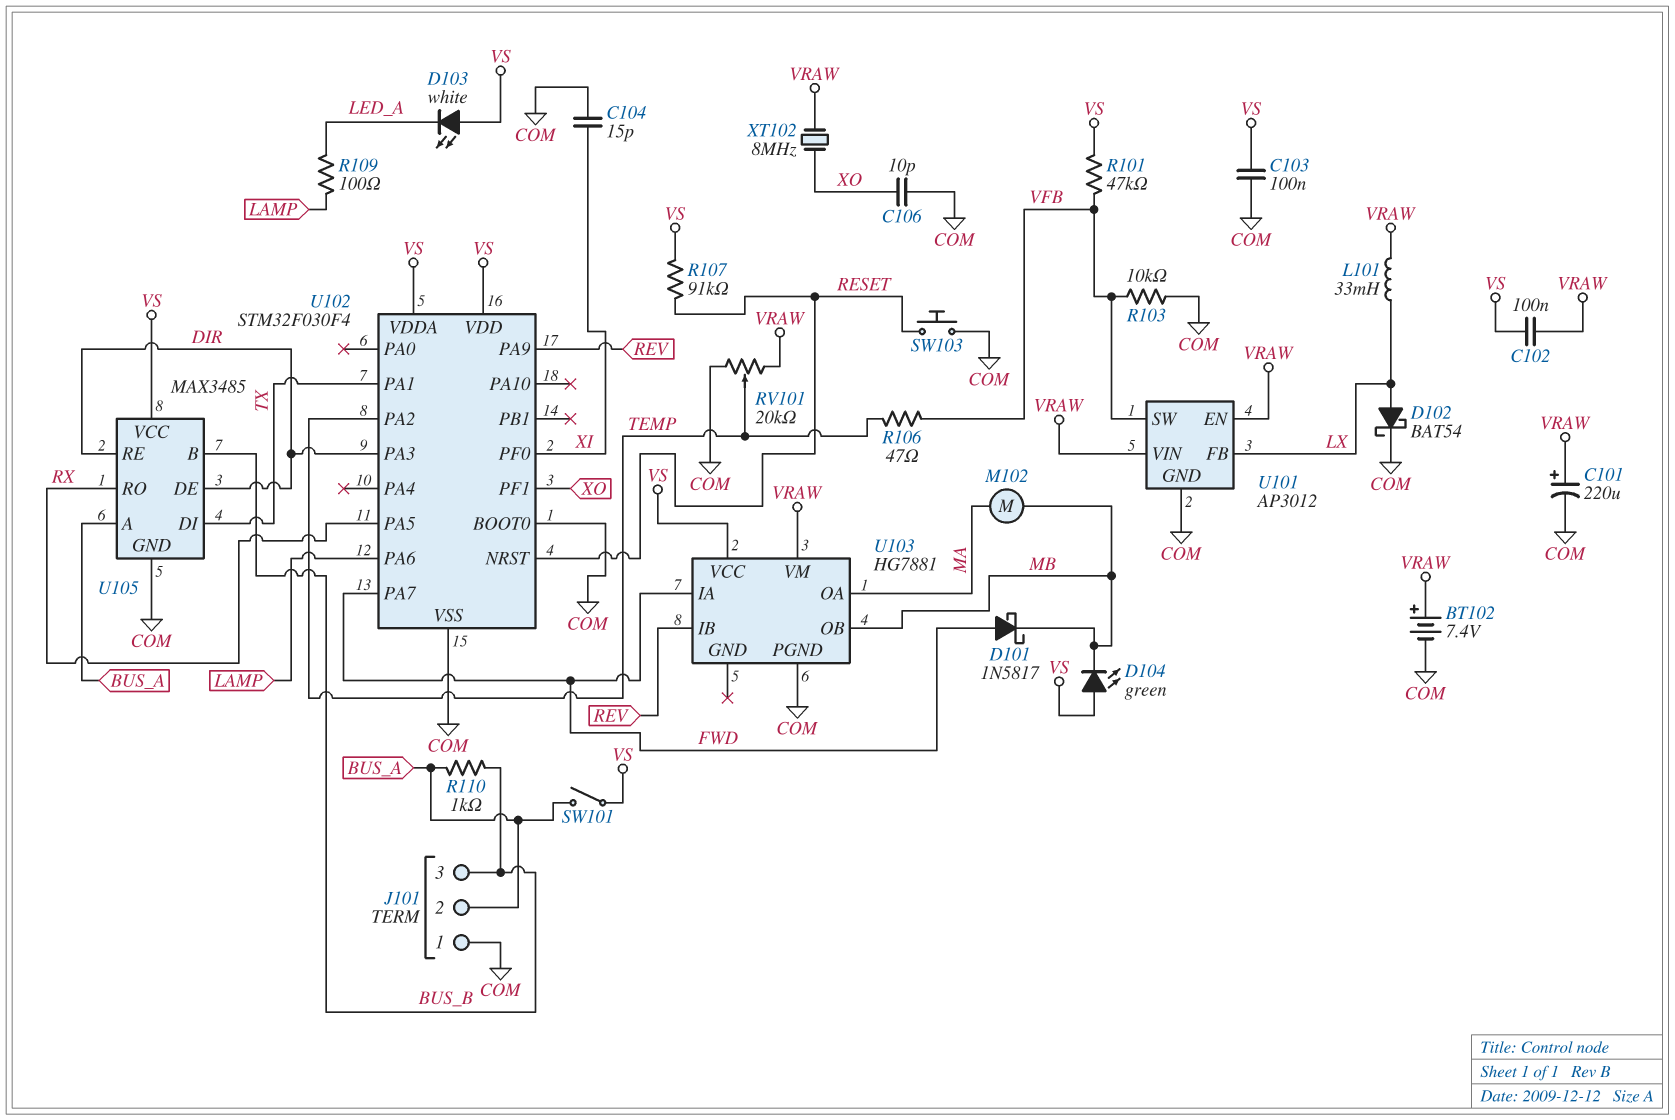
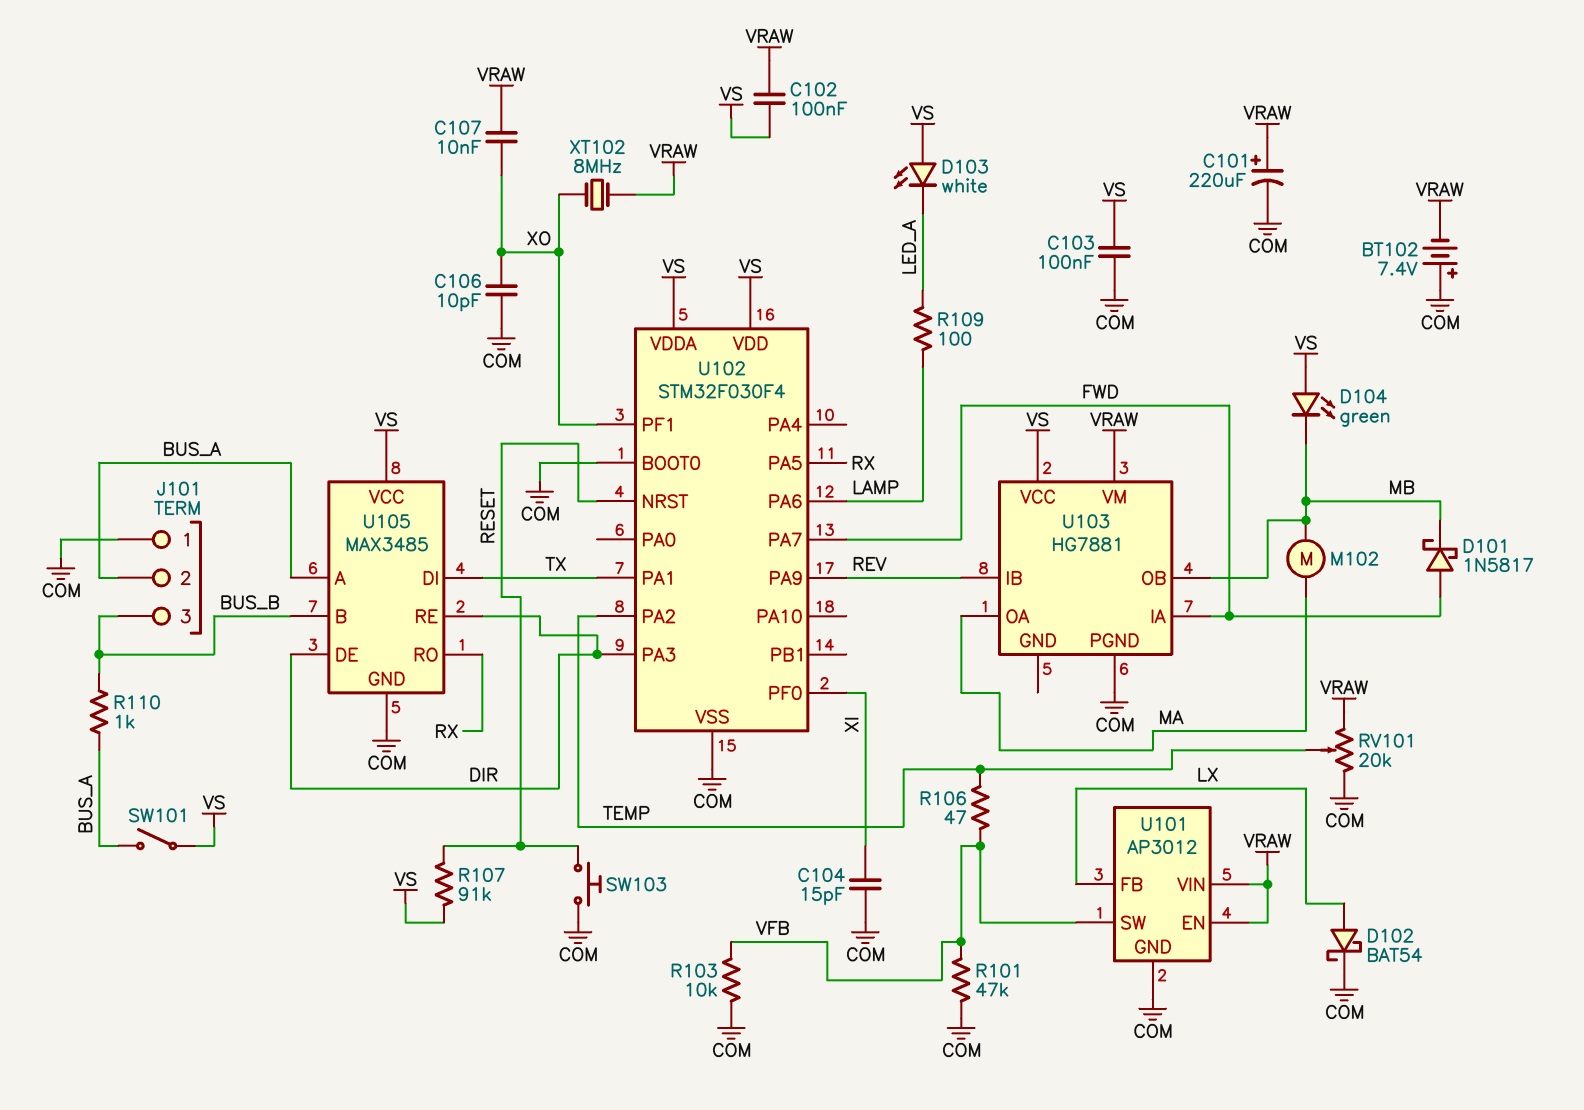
BT102: 7.4V (plus VRAW, minus COM) -> 7.4V (plus COM, minus VRAW)
C107: none -> 10nF (VRAW, XO)
L101: 33mH (LX, VRAW) -> none
R101: 47k (VFB, VS) -> 47k (COM, VFB)

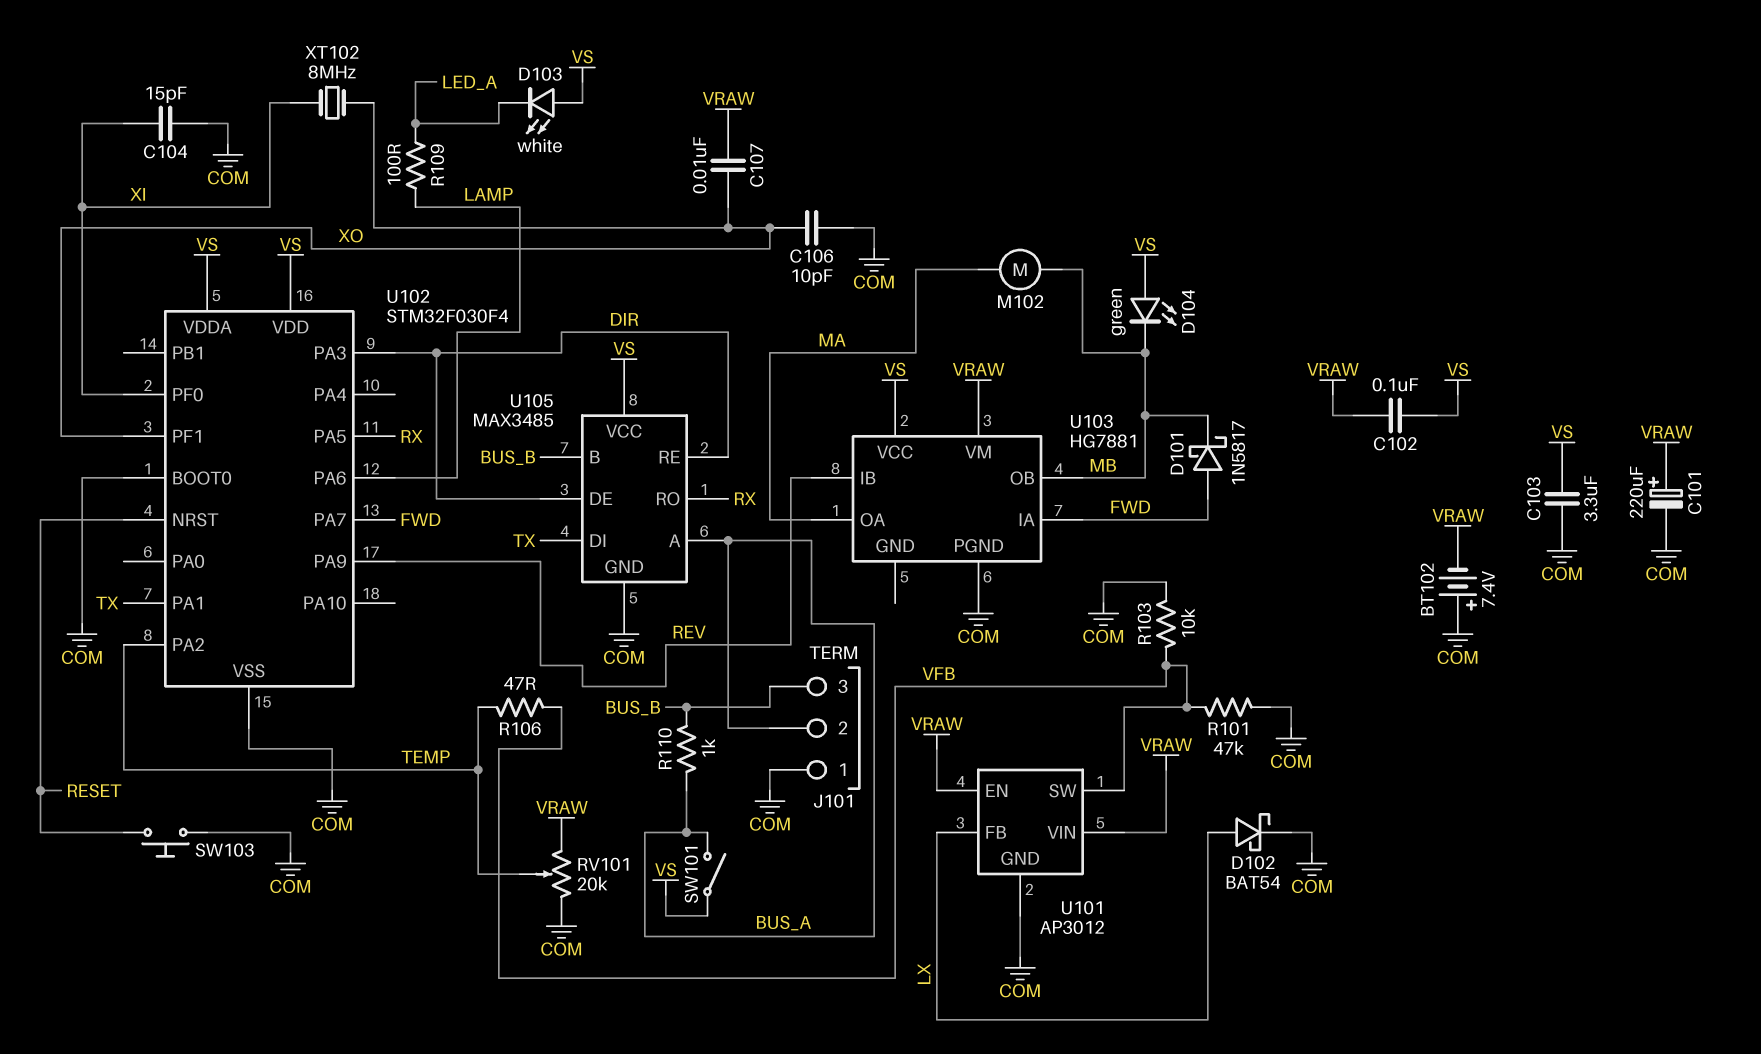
C103: 100nF (COM, VS) -> 3.3uF (COM, VS)
R107: 91k (RESET, VS) -> none
XT102: 8MHz (VRAW, XO) -> 8MHz (XI, XO)

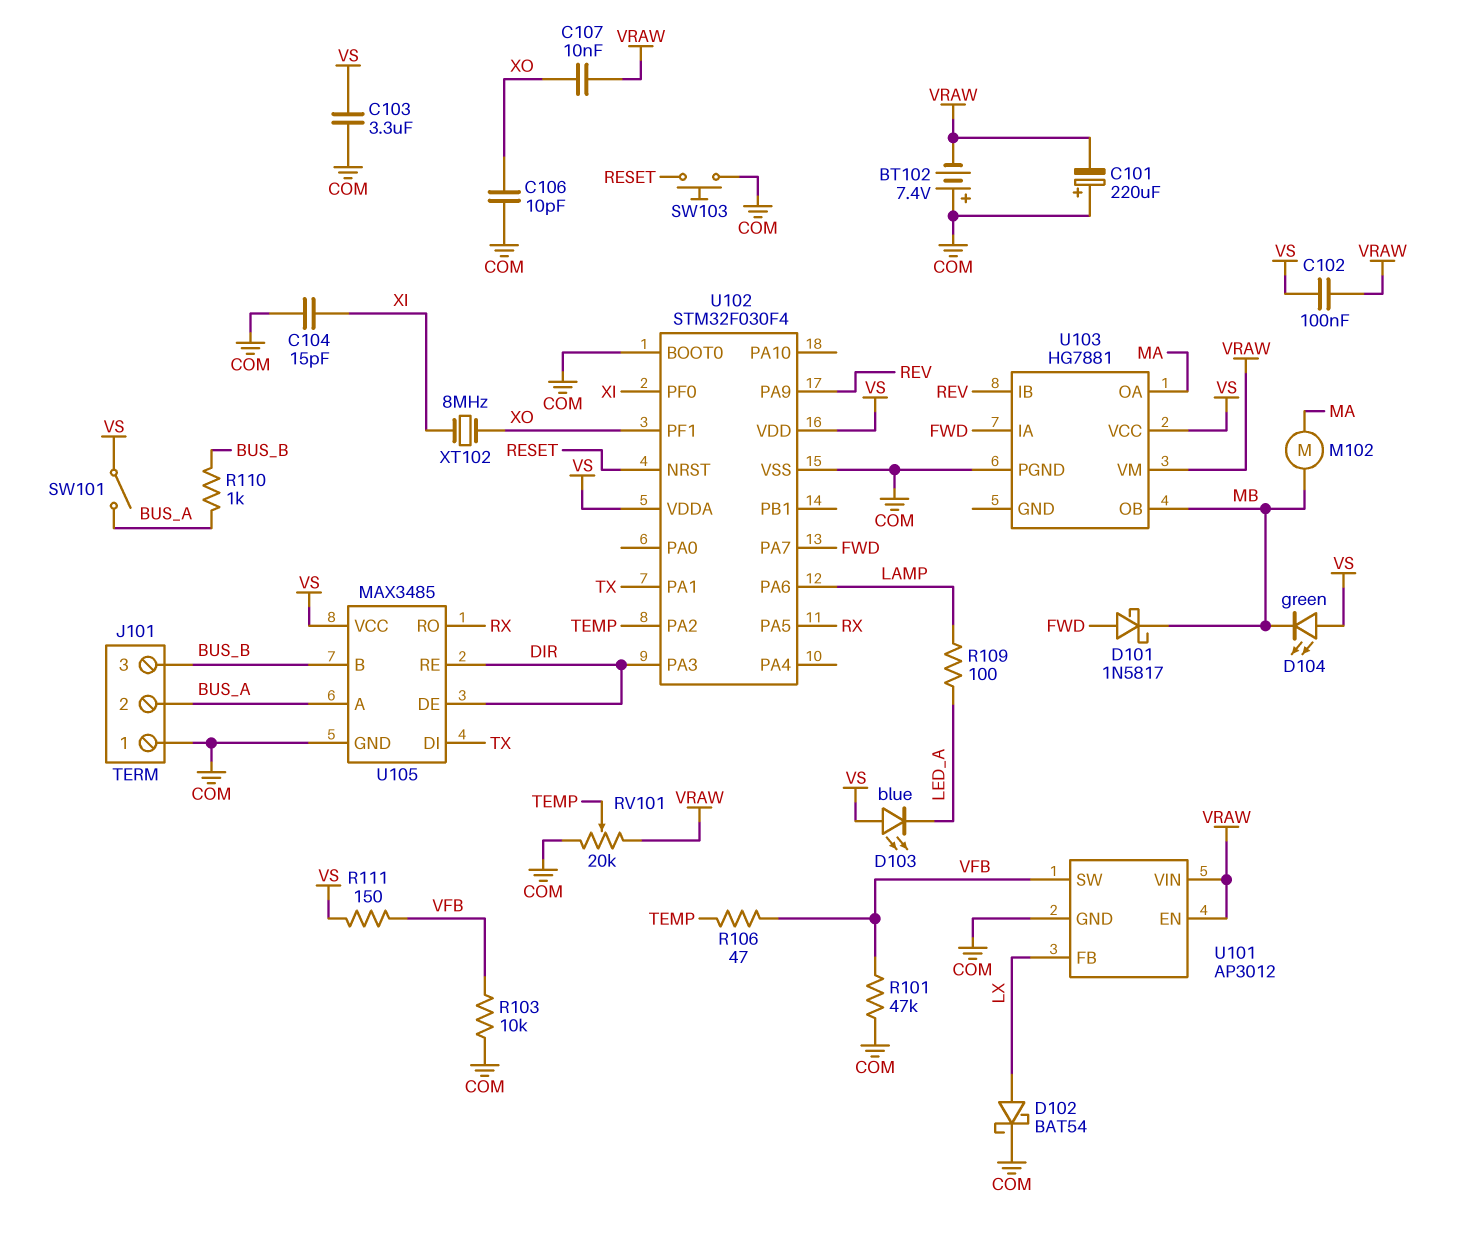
C101: 220uF (plus VRAW, minus COM) -> 220uF (plus COM, minus VRAW)
D103: LED white (A VS, K LED_A) -> LED blue (A VS, K LED_A)
R111: none -> 150 (VFB, VS)

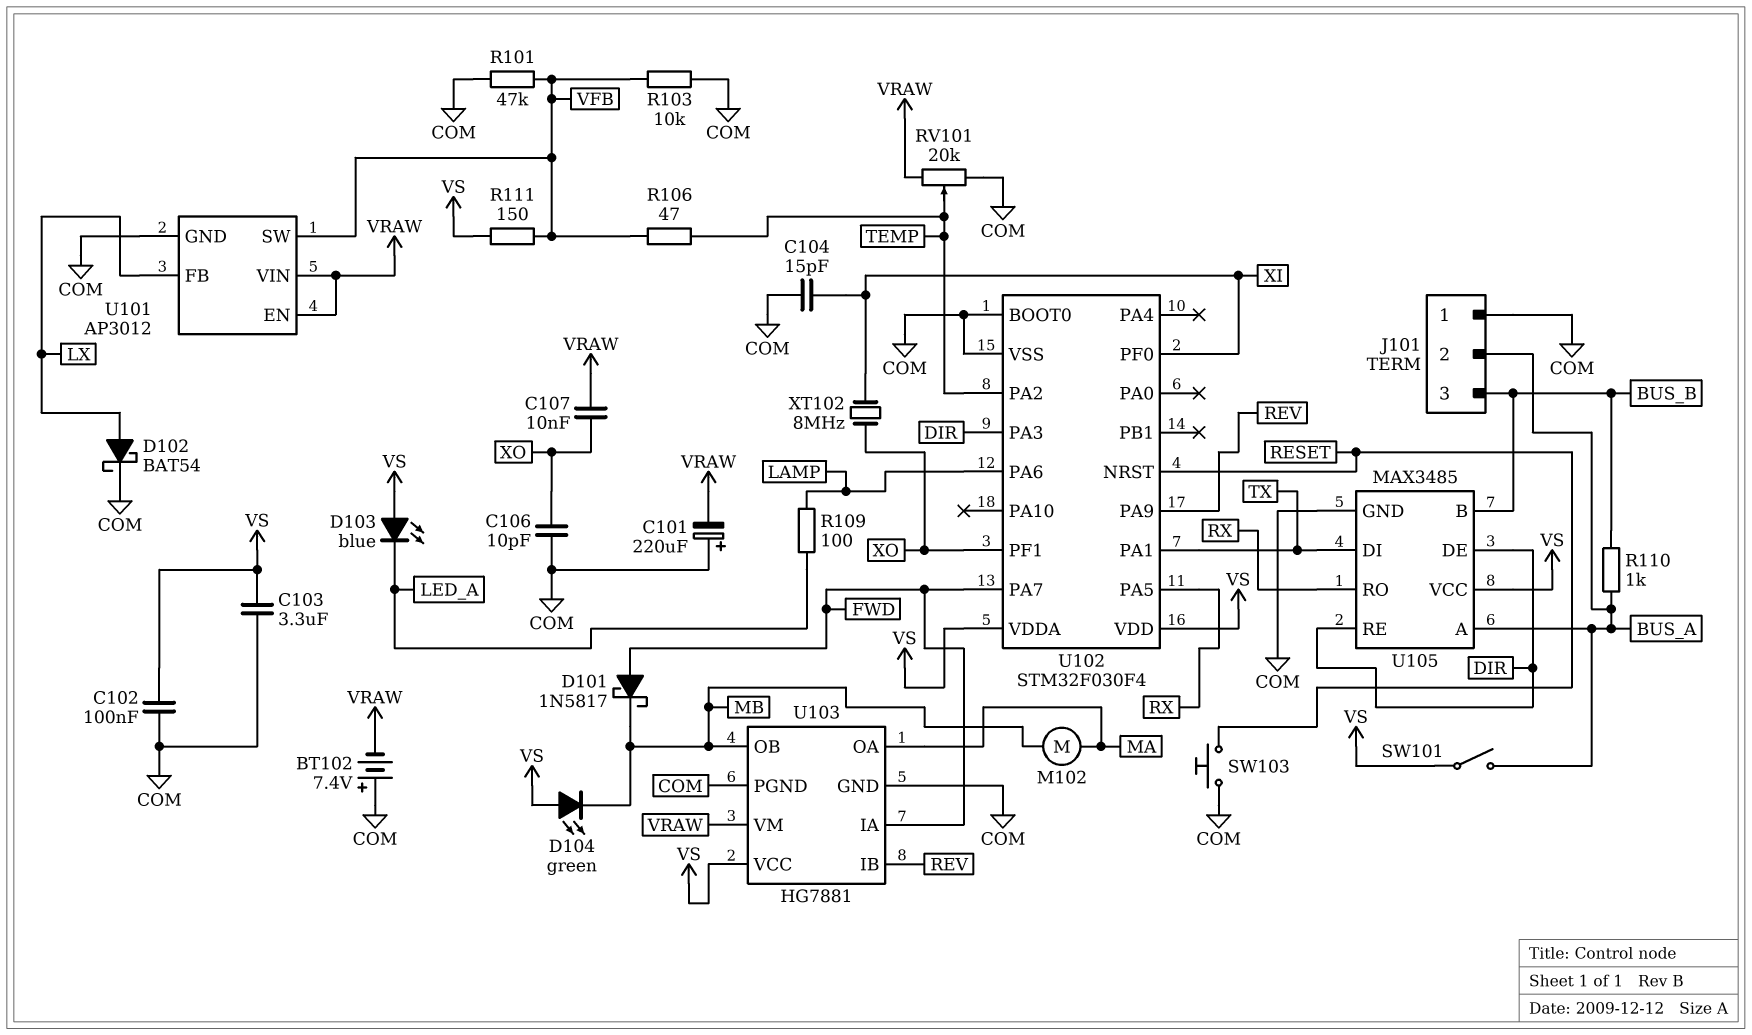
C102: 100nF (VRAW, VS) -> 100nF (COM, VS)
U103 pin GND: none -> COM

